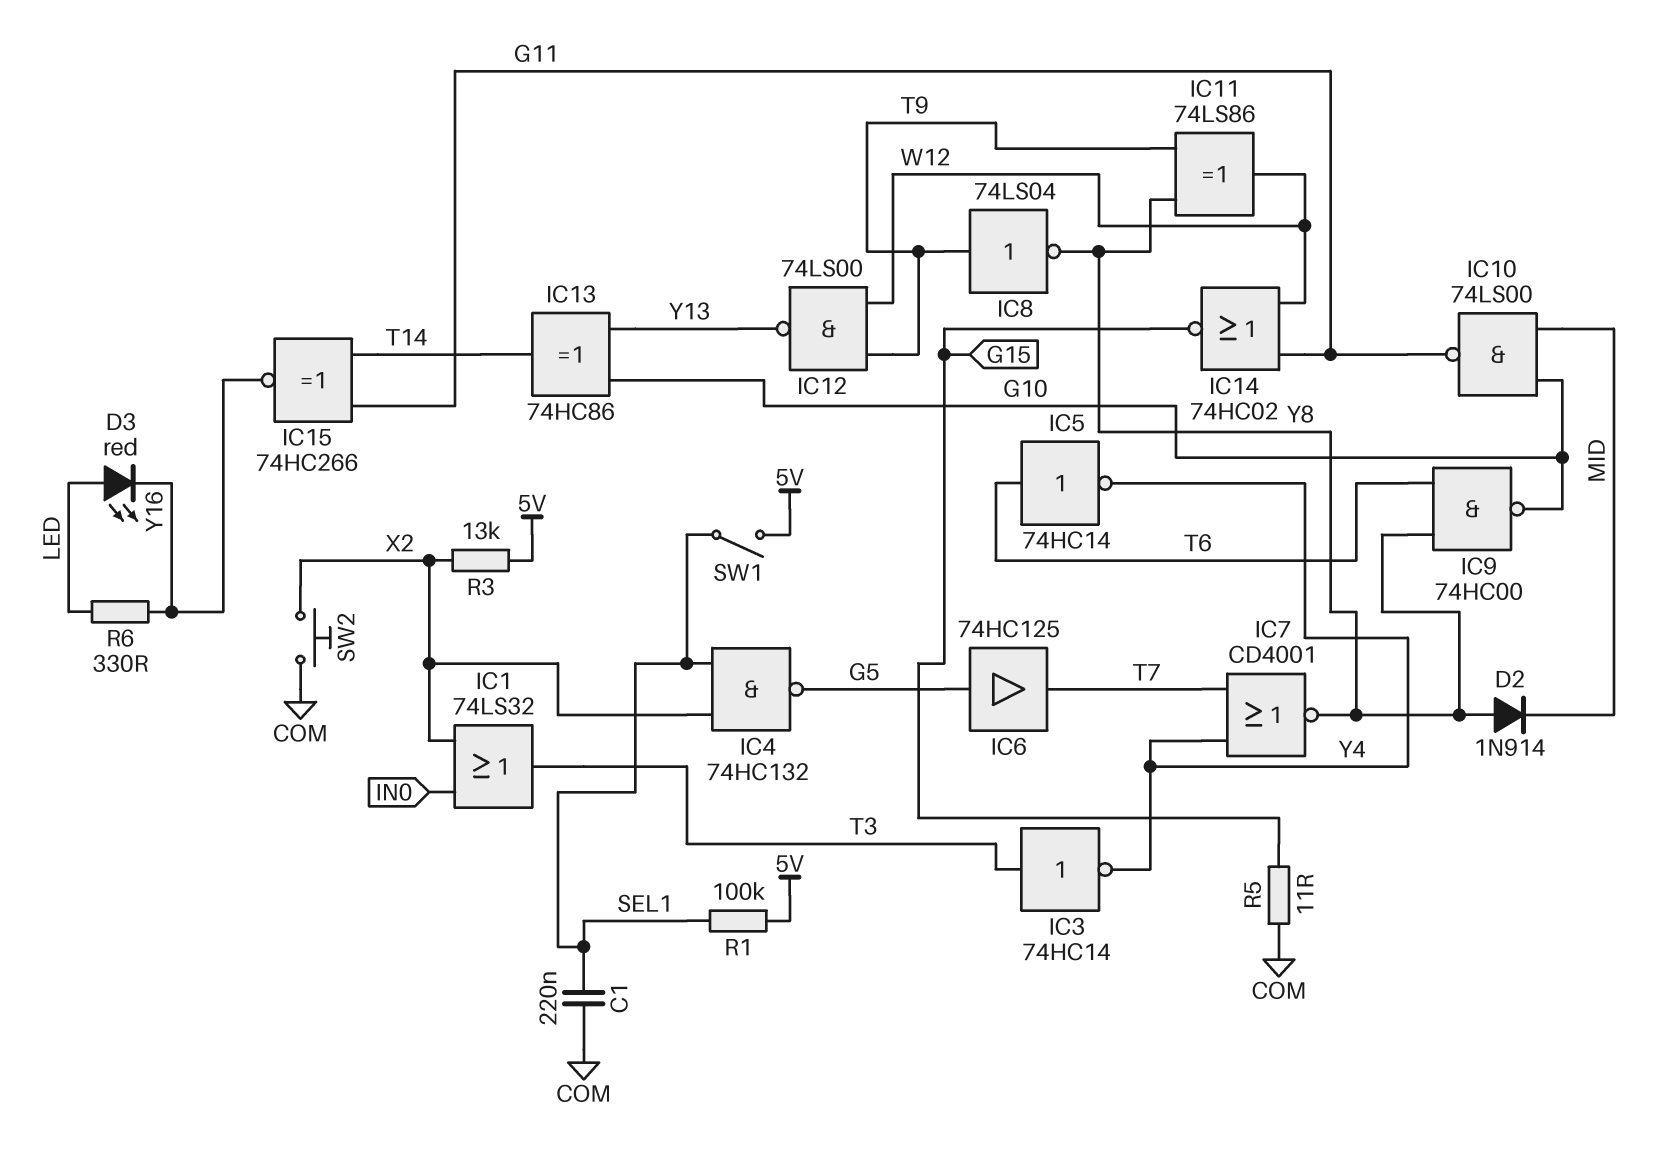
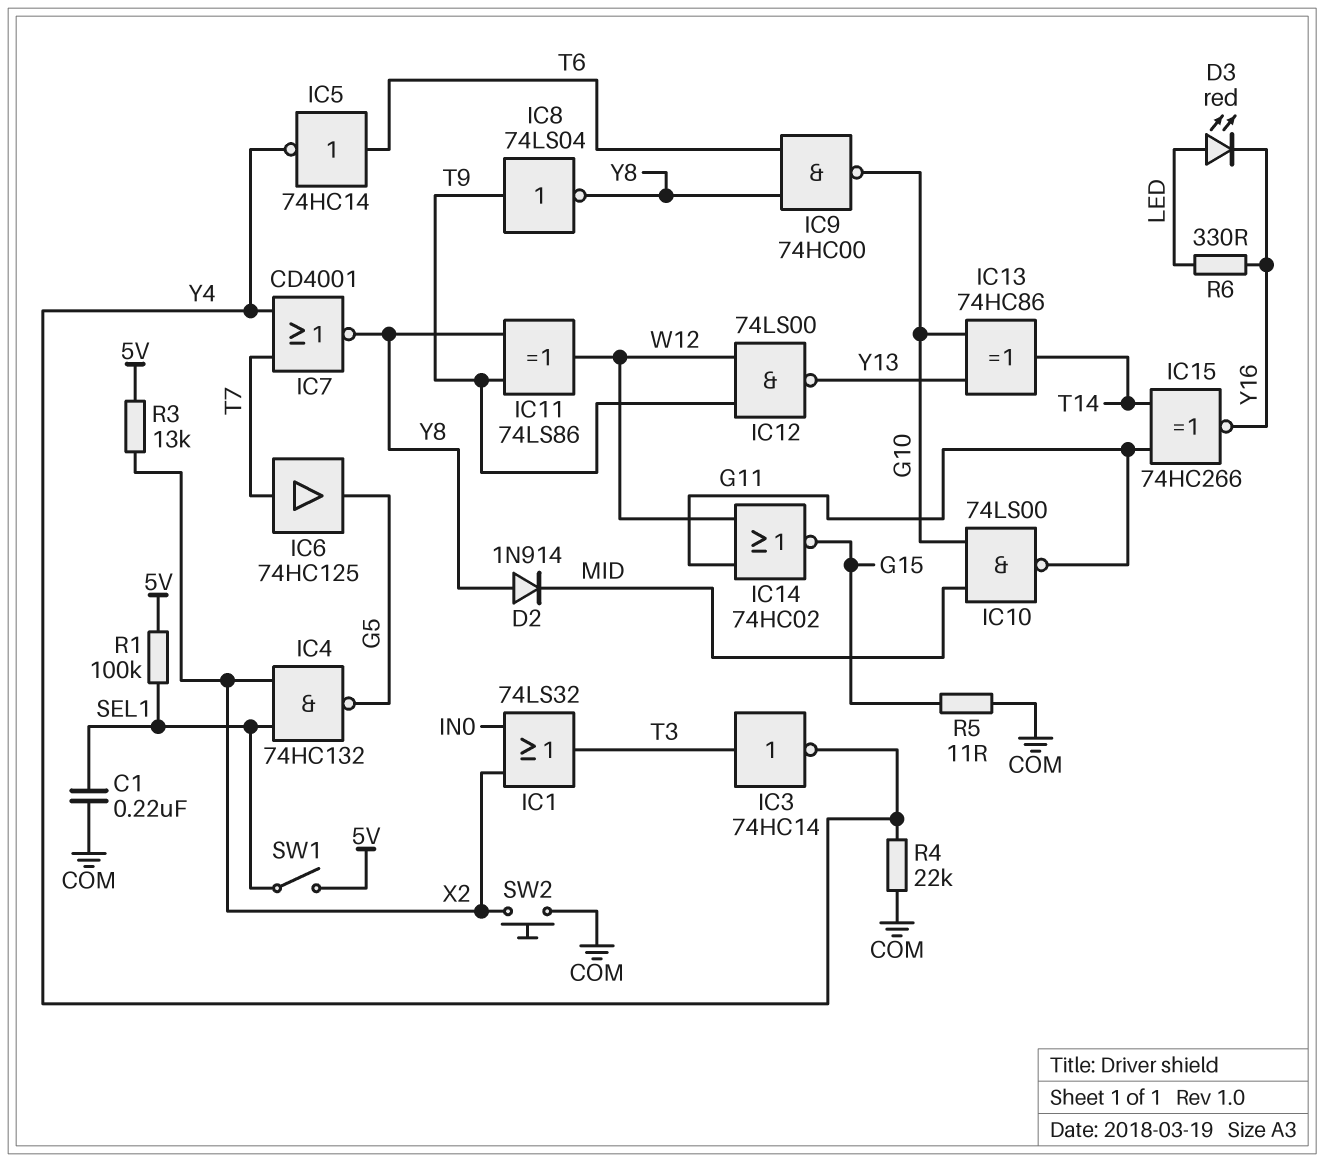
IC6: buffer 74HC125 (in G5, out T7) -> buffer 74HC125 (in T7, out G5)
R4: none -> 22k (COM, Y4)

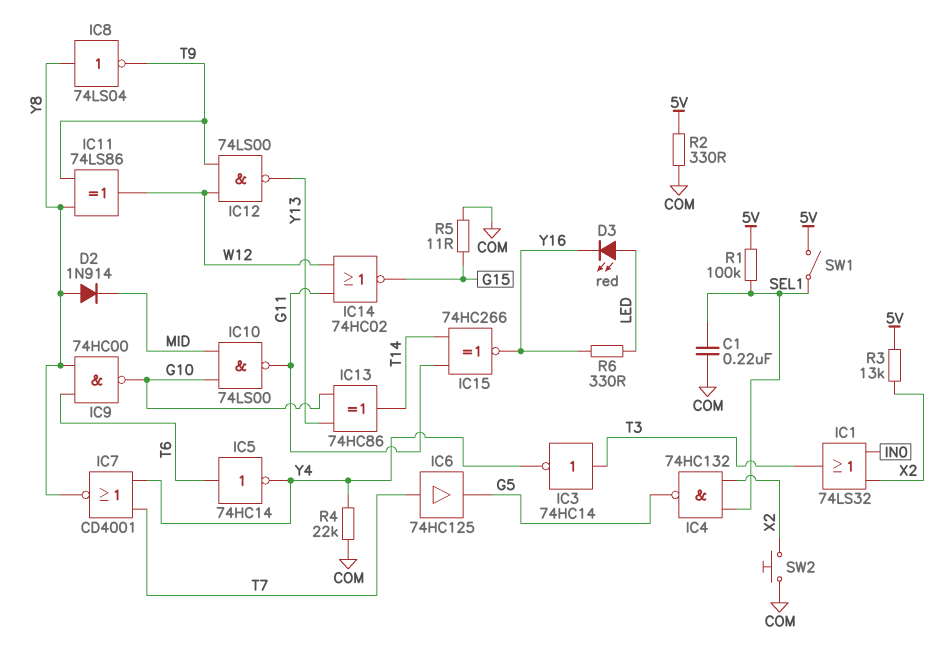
IC8: NOT 74LS04 (in T9, out Y8) -> NOT 74LS04 (in Y8, out T9)
R2: none -> 330 (5V, COM)

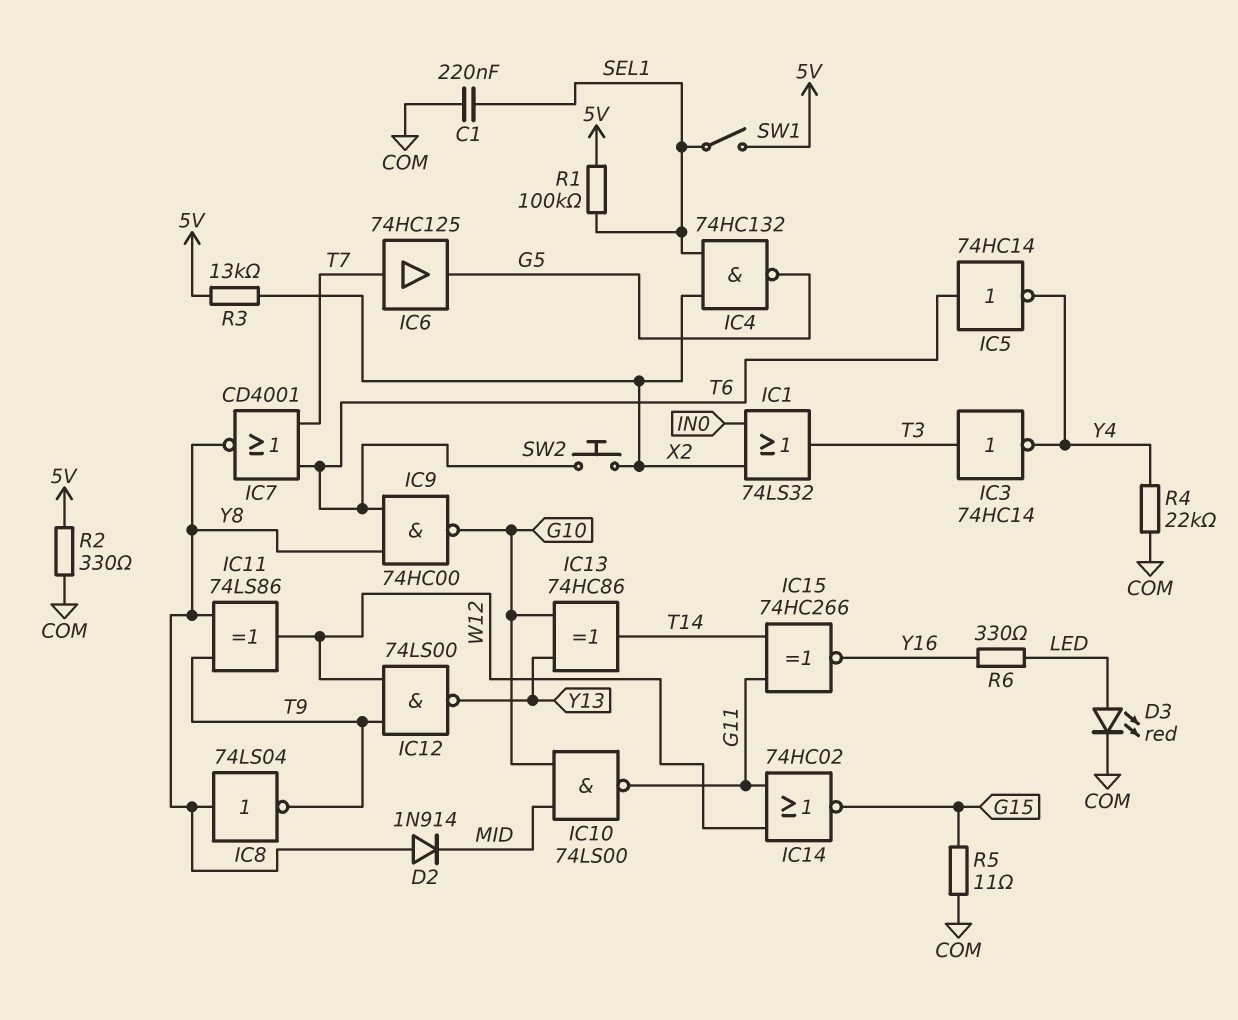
D3: LED red (A LED, K Y16) -> LED red (A LED, K COM)
IC7: NOR CD4001 (in T7, in Y4, out Y8) -> NOR CD4001 (in T6, in T7, out Y8)
SW2: button (COM, X2) -> button (T6, X2)

